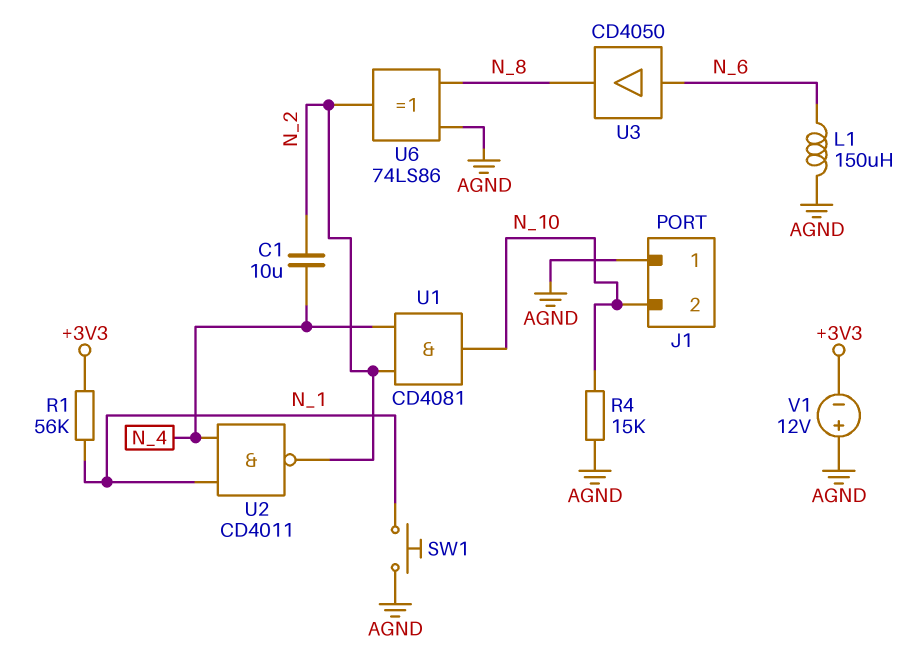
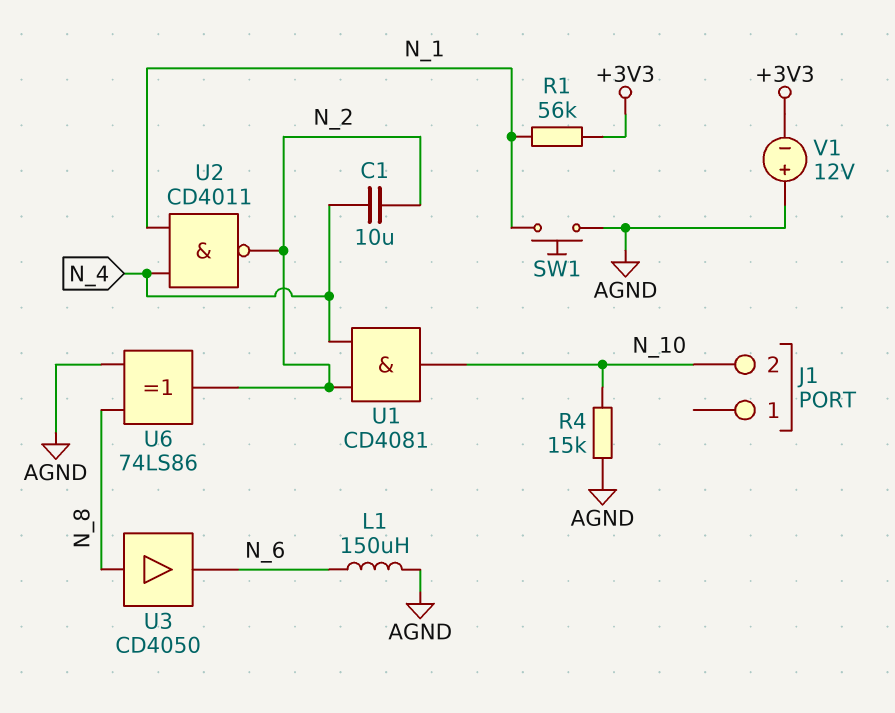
J1 pin 1: AGND -> none
U3: buffer CD4050 (in N_6, out N_8) -> buffer CD4050 (in N_8, out N_6)

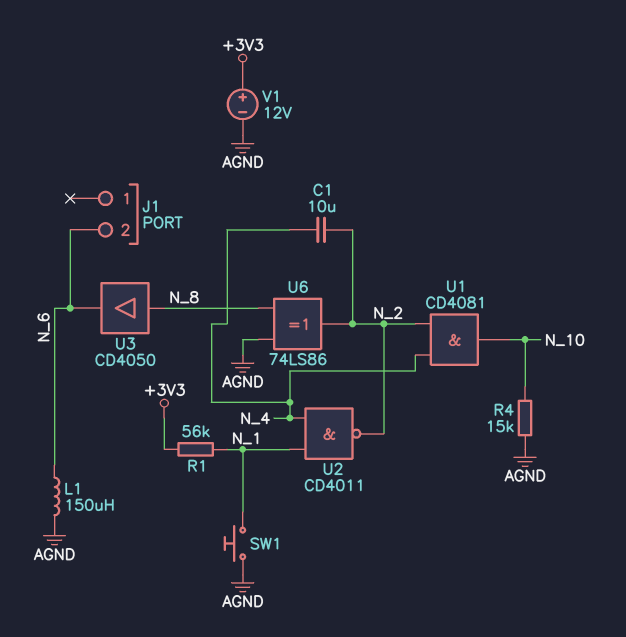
J1 pin 2: N_10 -> N_6
V1: 12V (plus AGND, minus +3V3) -> 12V (plus +3V3, minus AGND)

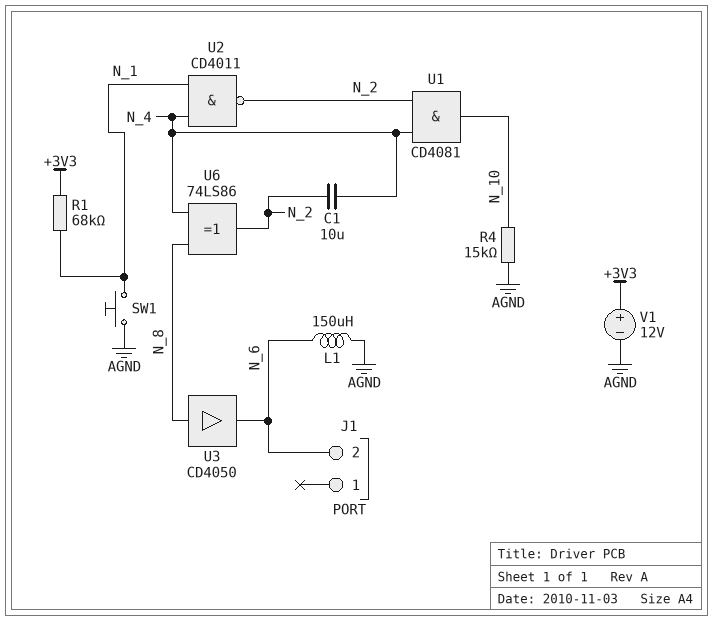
R1: 56k (+3V3, N_1) -> 68k (+3V3, N_1)
U6: XOR 74LS86 (in AGND, in N_8, out N_2) -> XOR 74LS86 (in N_4, in N_8, out N_2)

